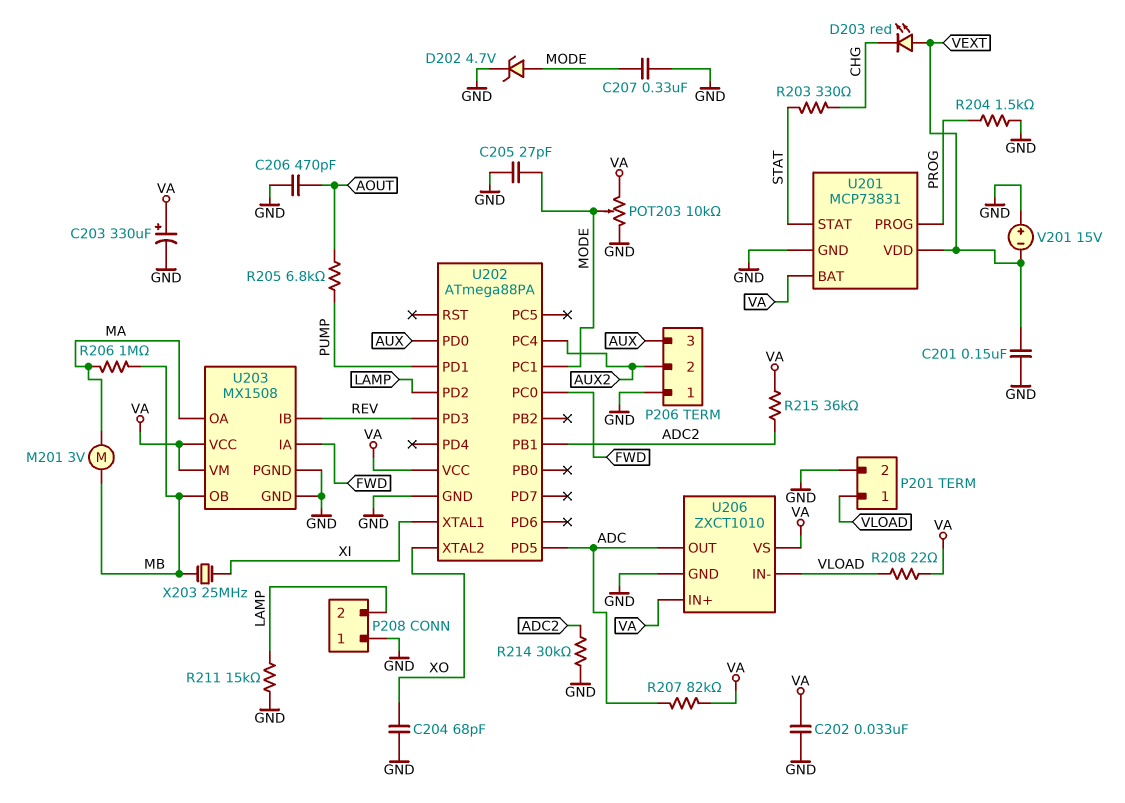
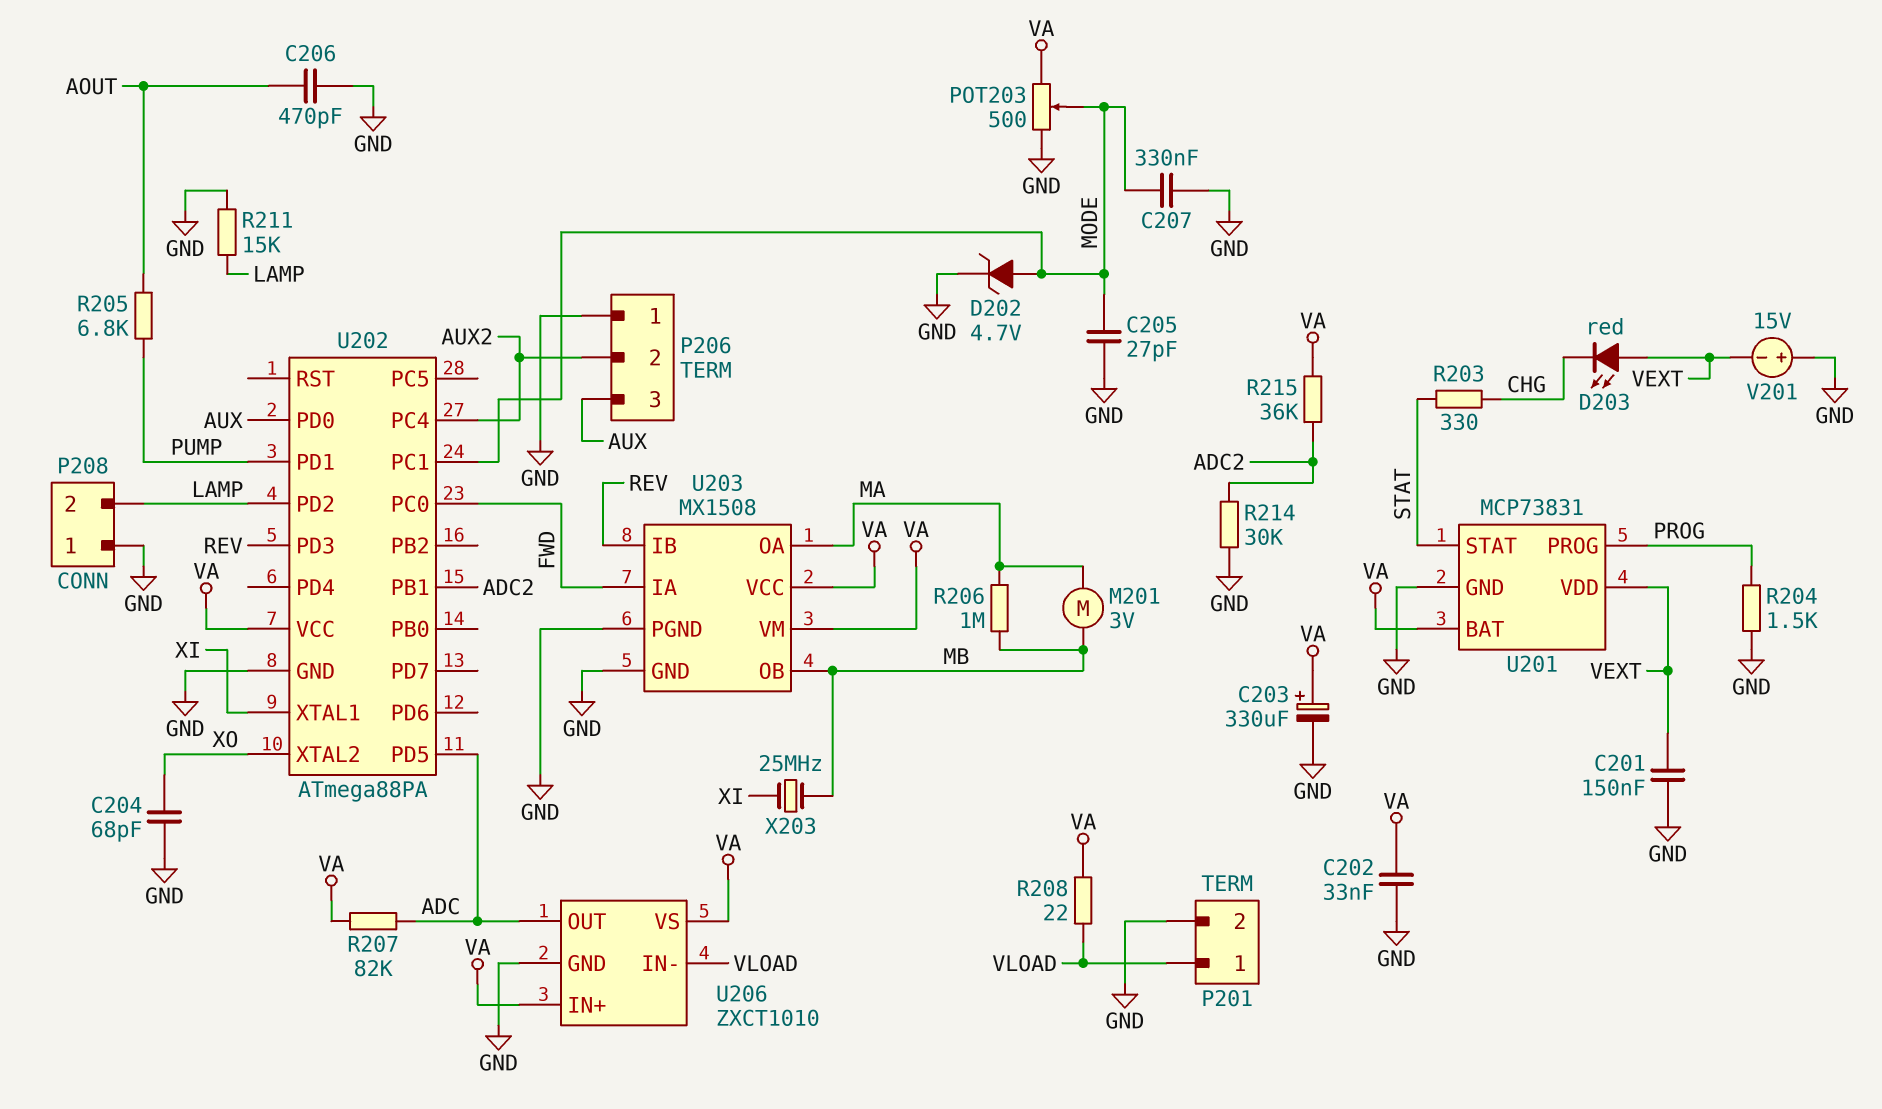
POT203: 10k (GND, VA, wiper MODE) -> 500 (GND, VA, wiper MODE)

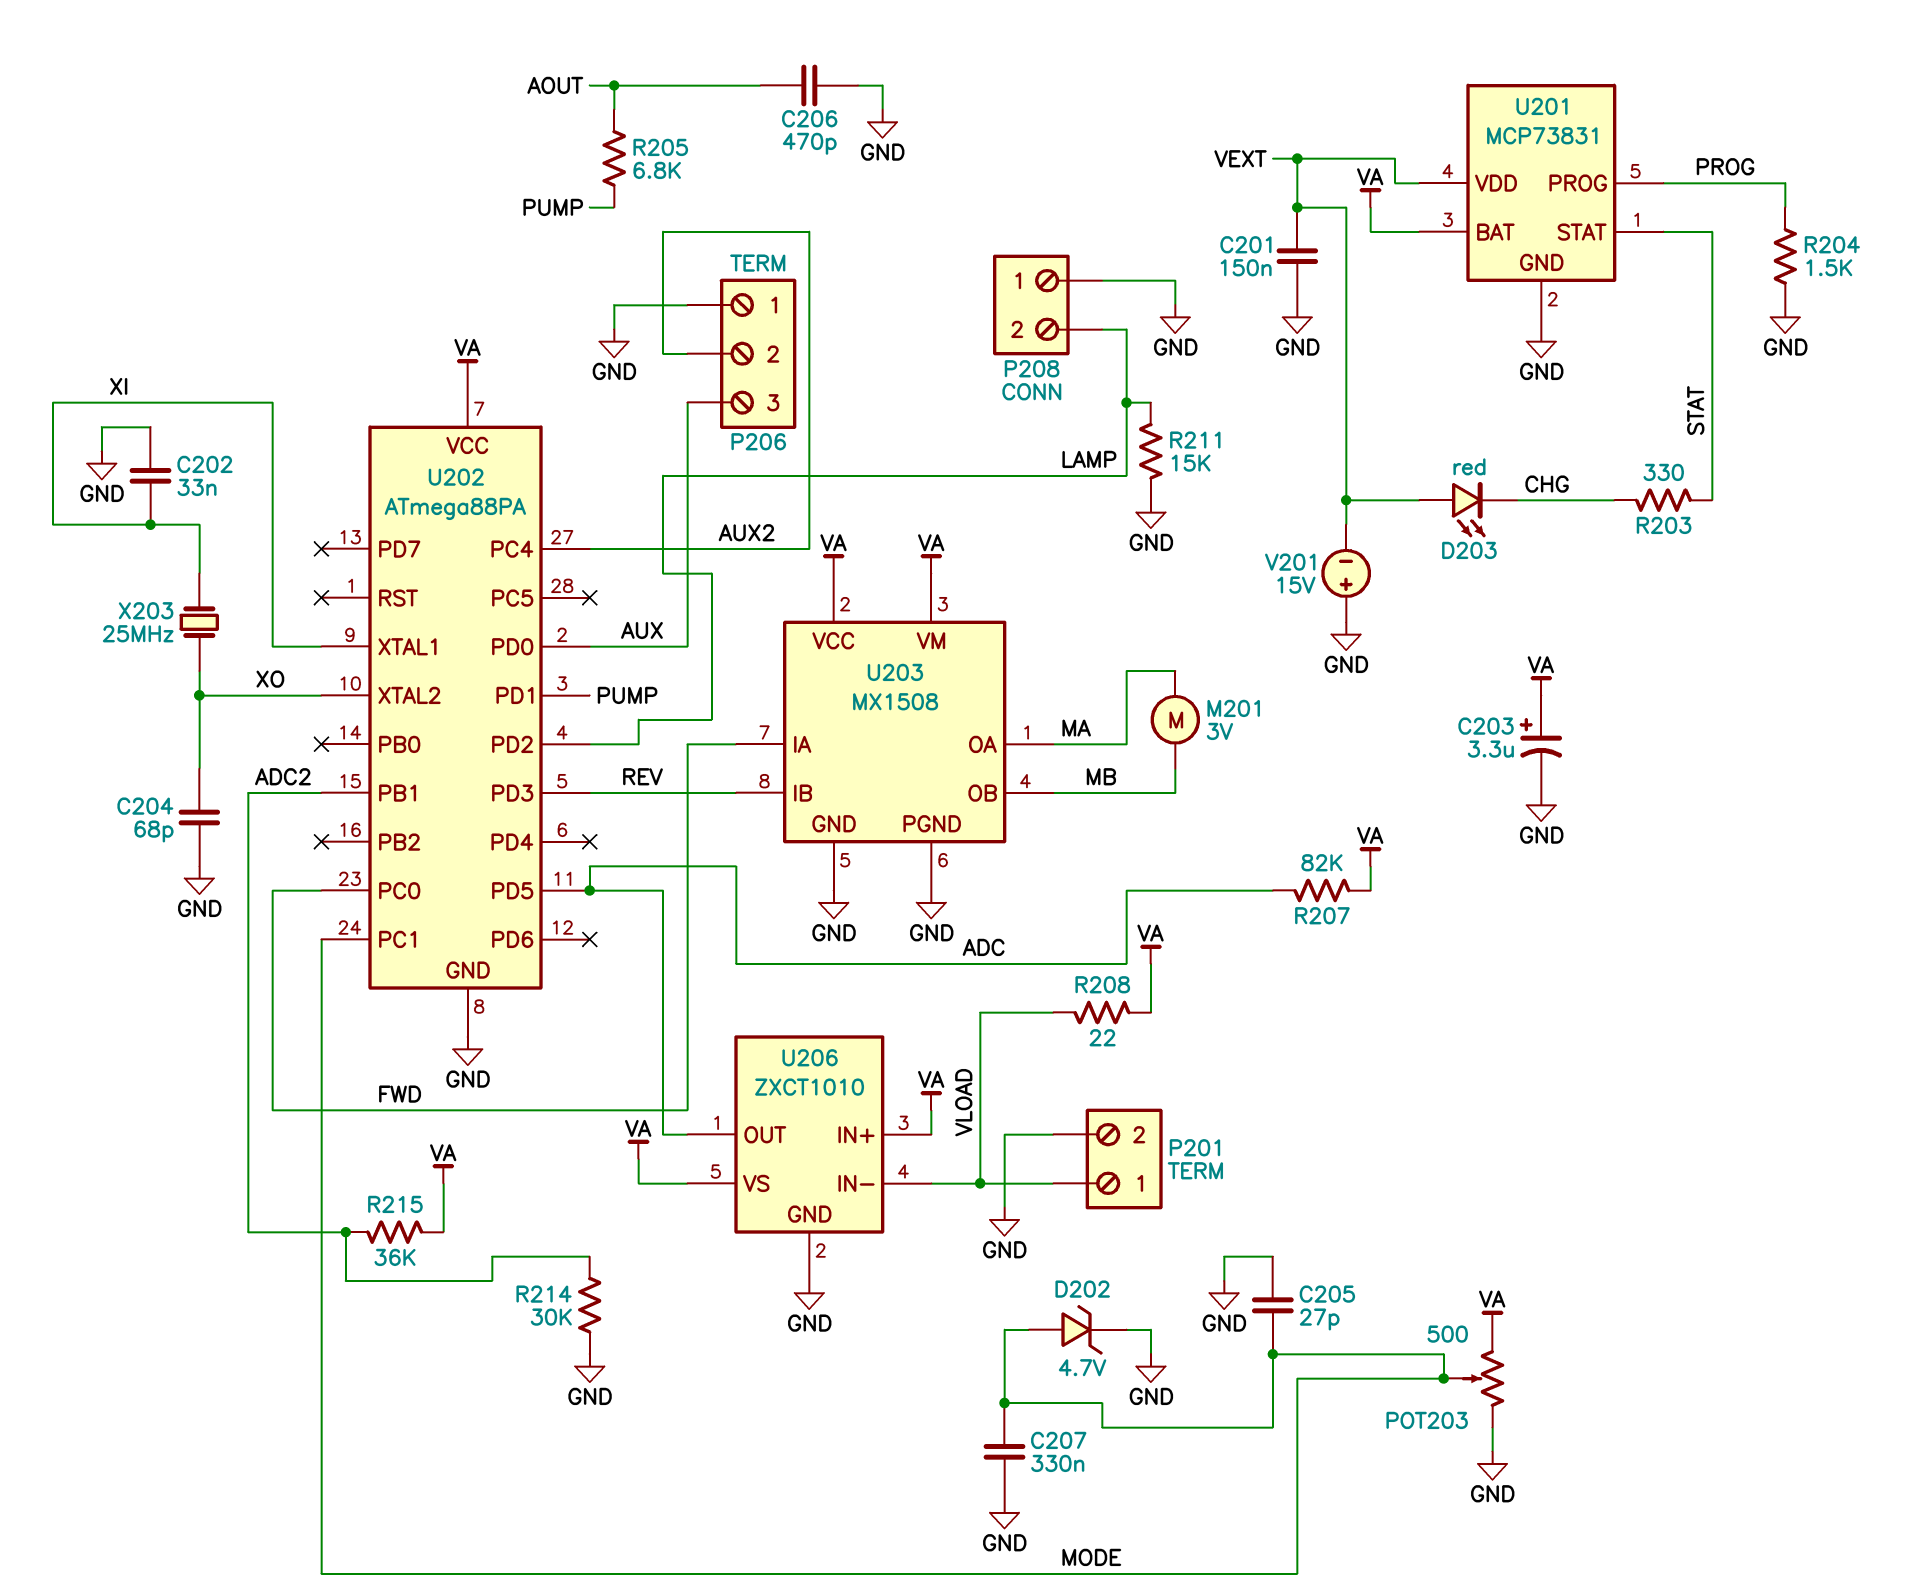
C202: 33nF (GND, VA) -> 33nF (GND, XI)
C203: 330uF (plus VA, minus GND) -> 3.3uF (plus VA, minus GND)
R206: 1M (MA, MB) -> none
X203: 25MHz (MB, XI) -> 25MHz (XI, XO)

